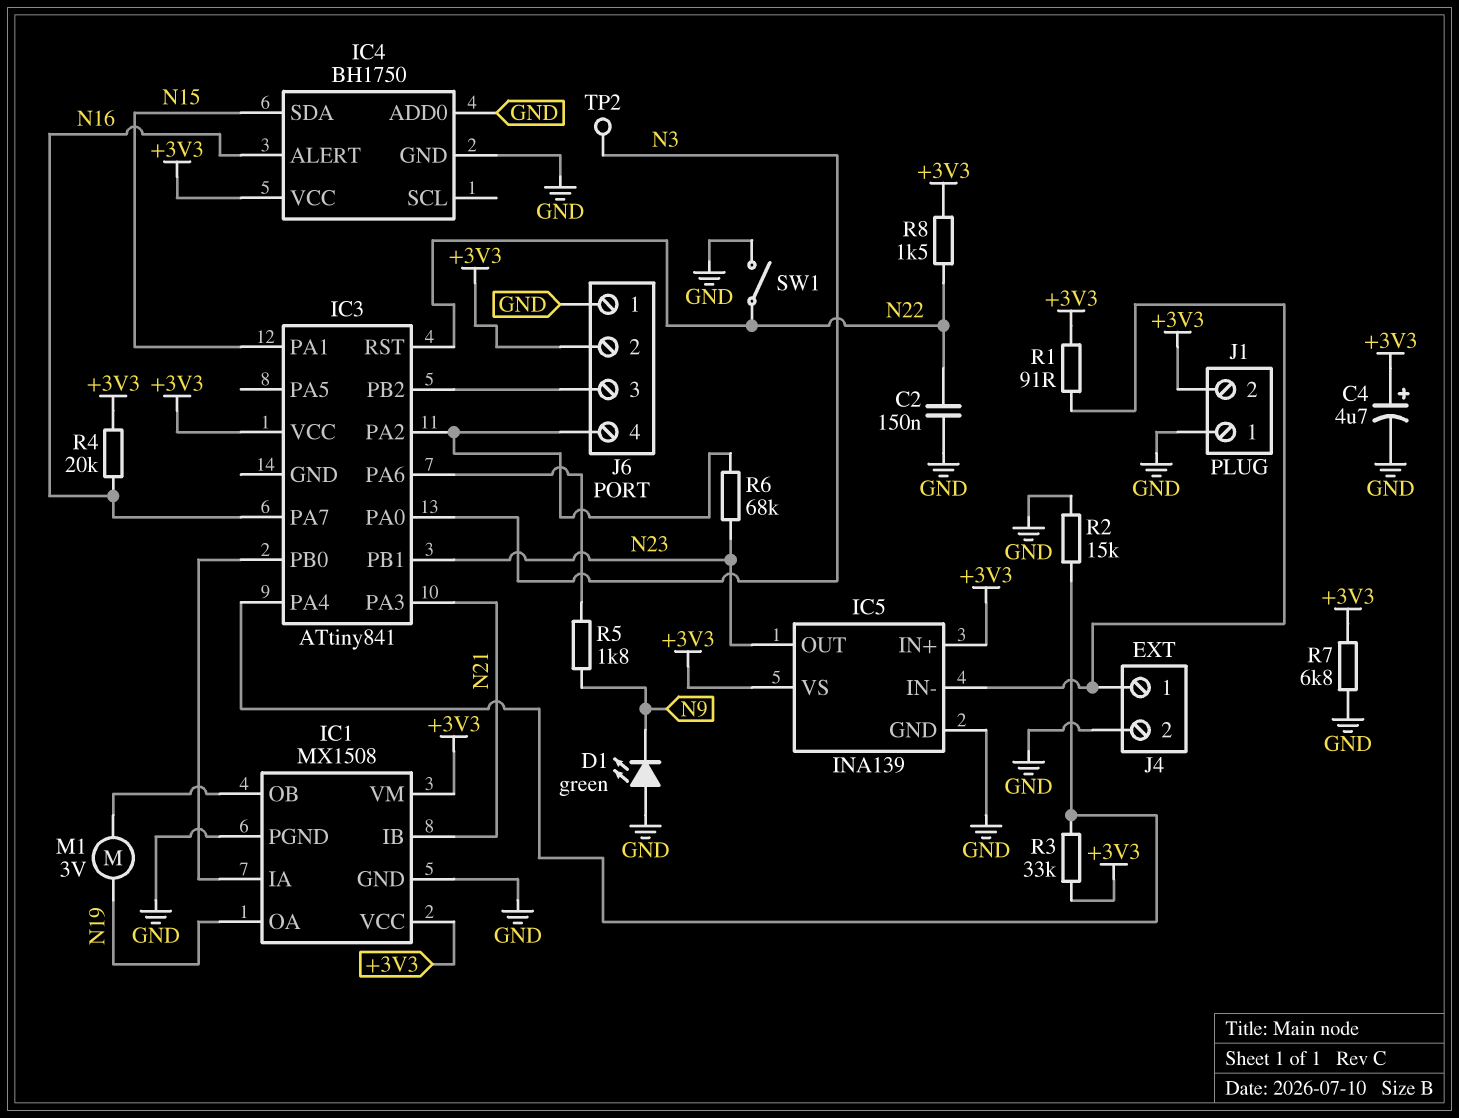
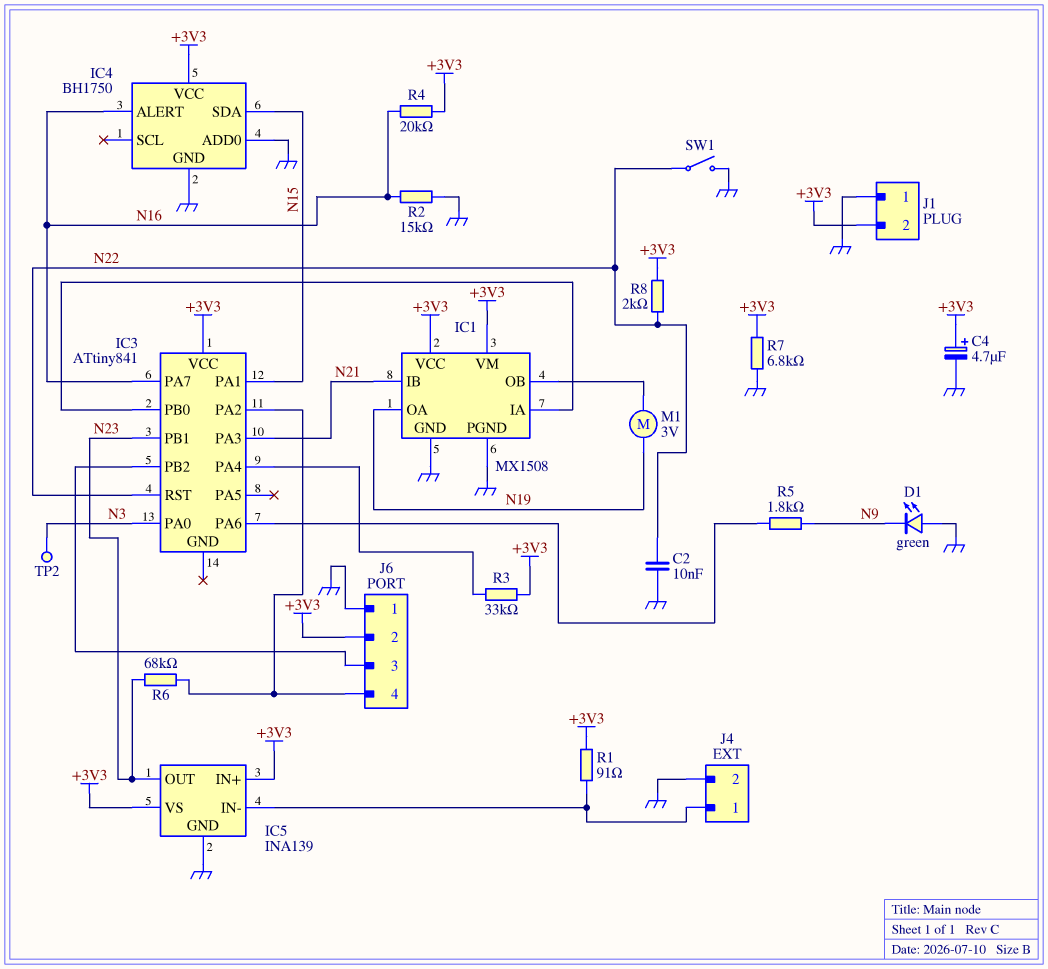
C2: 150nF (GND, N22) -> 10nF (GND, N22)
R2: 15k (GND, IC3/PA4) -> 15k (GND, N16)
R8: 1.5k (+3V3, N22) -> 2k (+3V3, N22)

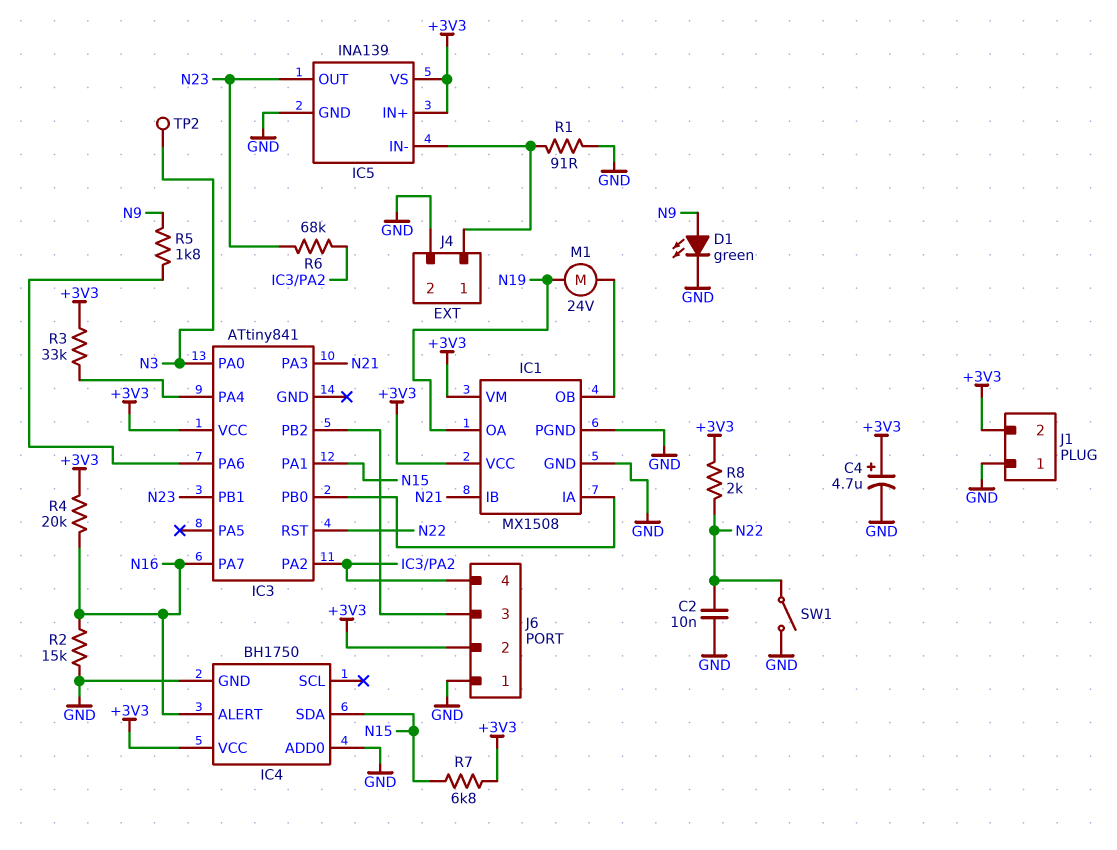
D1: LED green (A GND, K N9) -> LED green (A N9, K GND)
M1: motor 3V (IC1/OB, N19) -> motor 24V (IC1/OB, N19)
R1: 91 (+3V3, IC5/IN-) -> 91 (GND, IC5/IN-)
R7: 6.8k (+3V3, GND) -> 6.8k (+3V3, N15)

